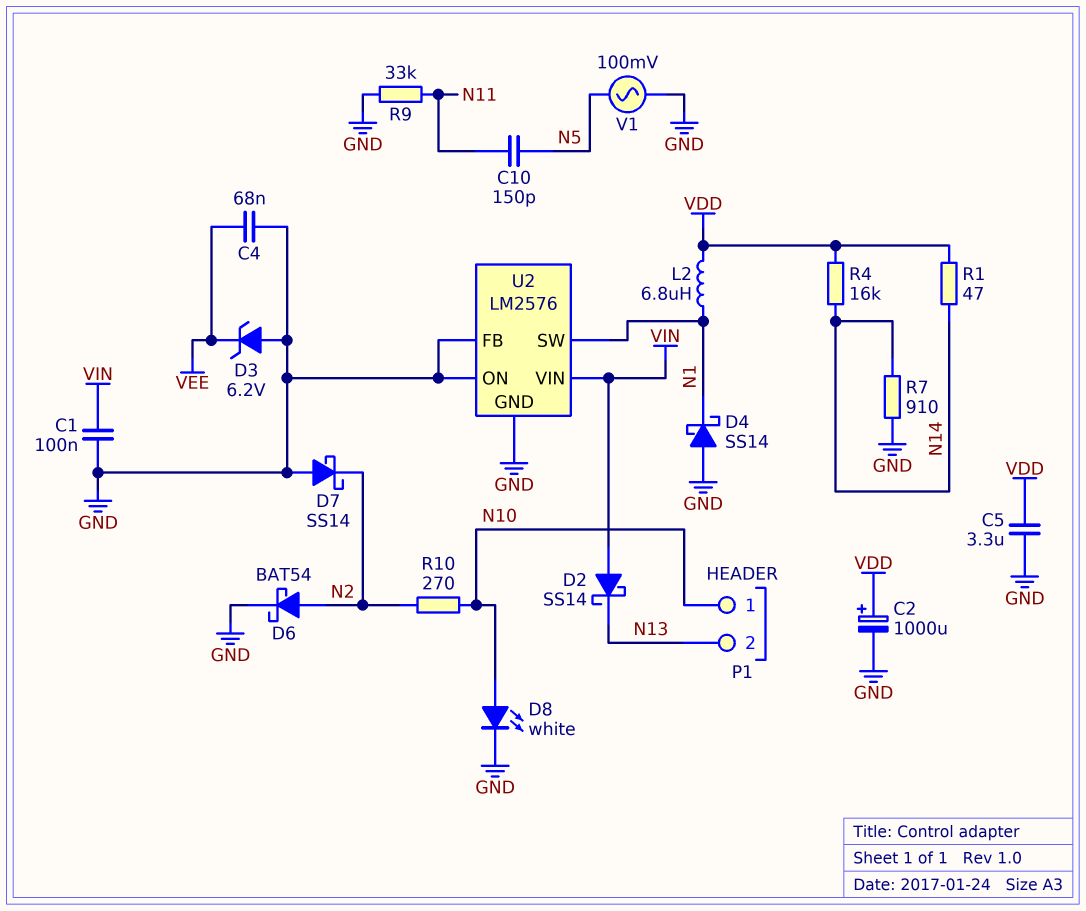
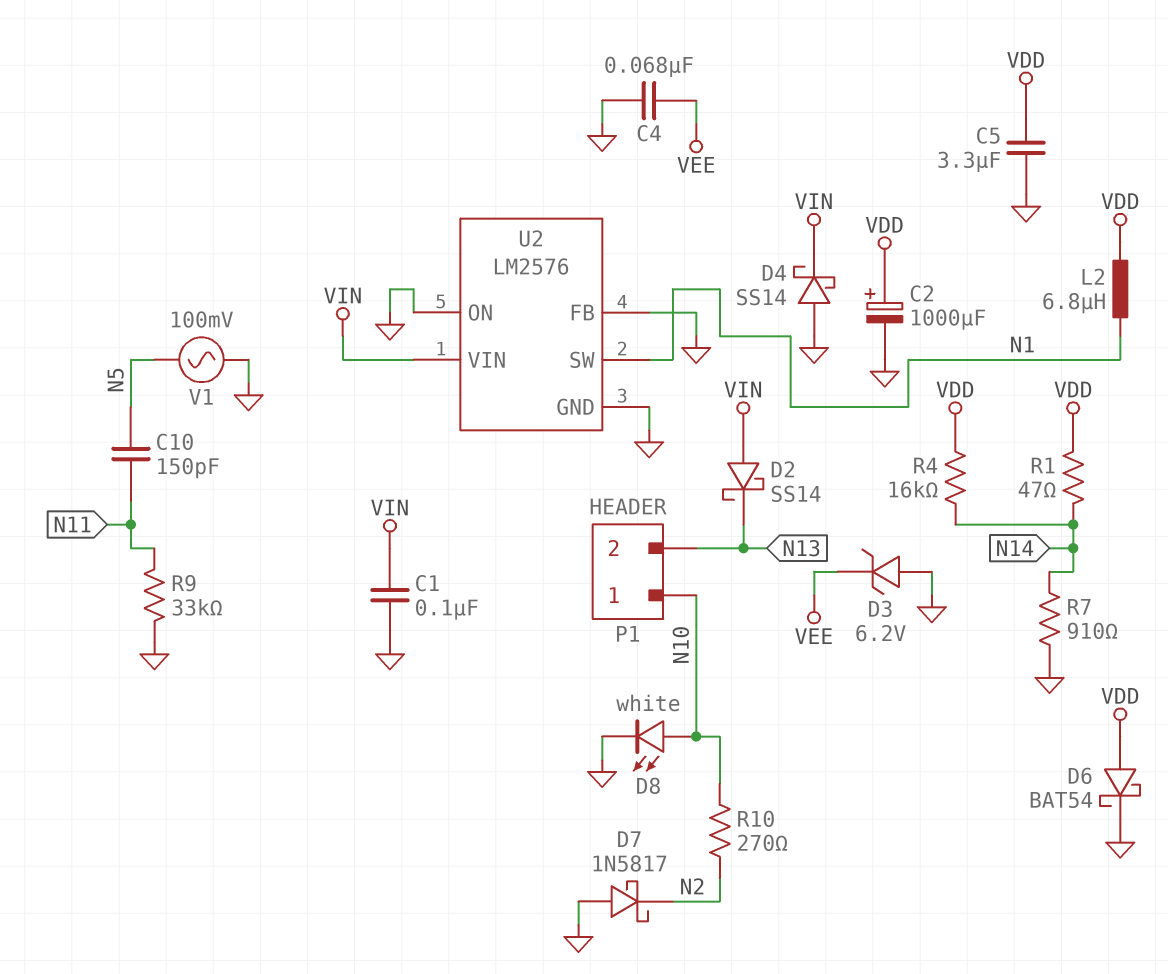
D4: schottky SS14 (A GND, K N1) -> schottky SS14 (A GND, K VIN)
D6: schottky BAT54 (A N2, K GND) -> schottky BAT54 (A VDD, K GND)
D7: schottky SS14 (A GND, K N2) -> schottky 1N5817 (A GND, K N2)

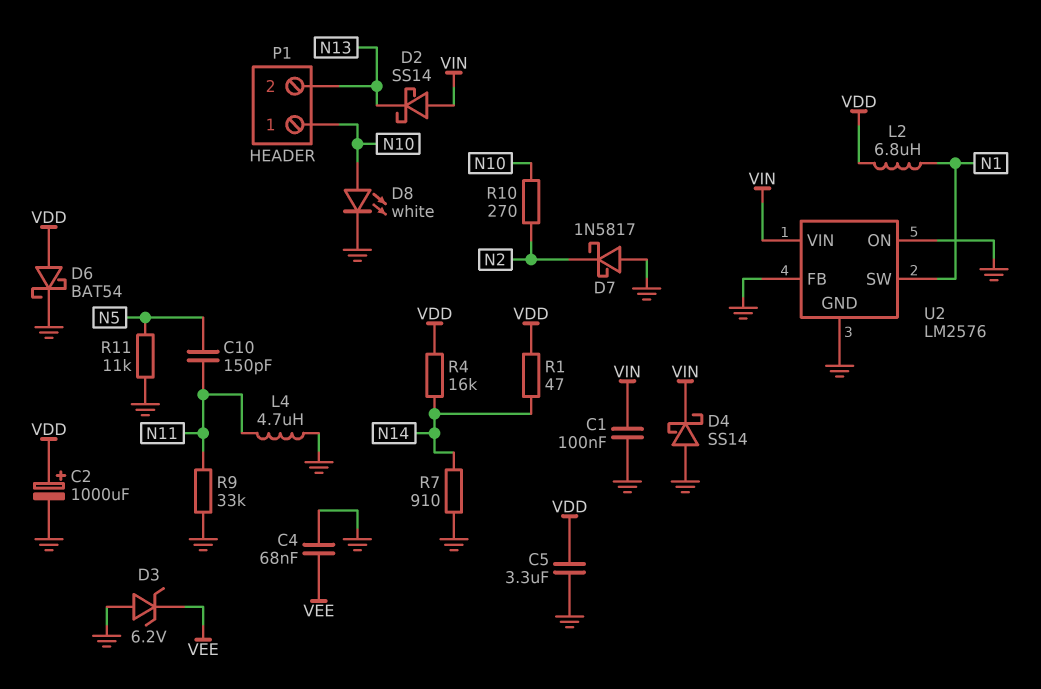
L4: none -> 4.7uH (GND, N11)
R11: none -> 11k (GND, N5)
V1: AC 100mV (GND, N5) -> none

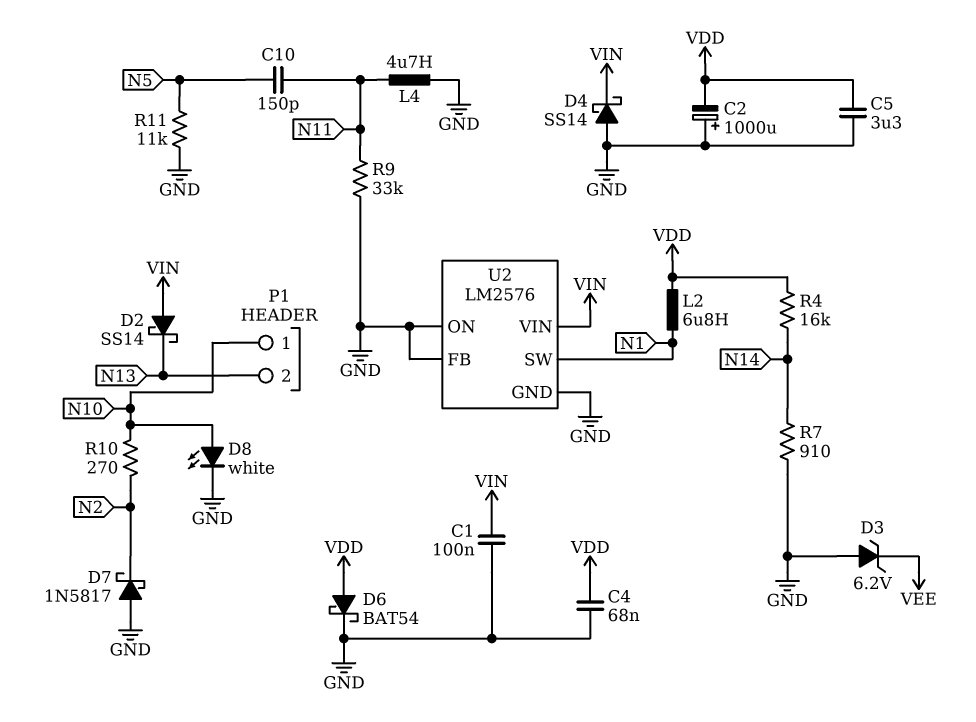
C2: 1000uF (plus VDD, minus GND) -> 1000uF (plus GND, minus VDD)
C4: 68nF (GND, VEE) -> 68nF (GND, VDD)
R1: 47 (N14, VDD) -> none

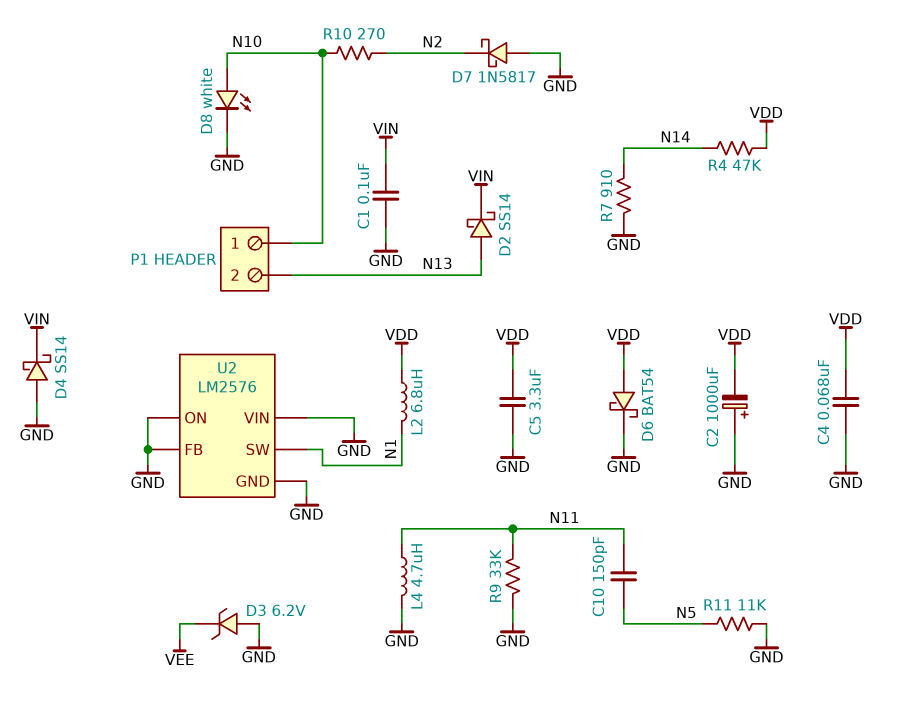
D2: schottky SS14 (A VIN, K N13) -> schottky SS14 (A N13, K VIN)
R4: 16k (N14, VDD) -> 47k (N14, VDD)
U2 pin VIN: VIN -> GND

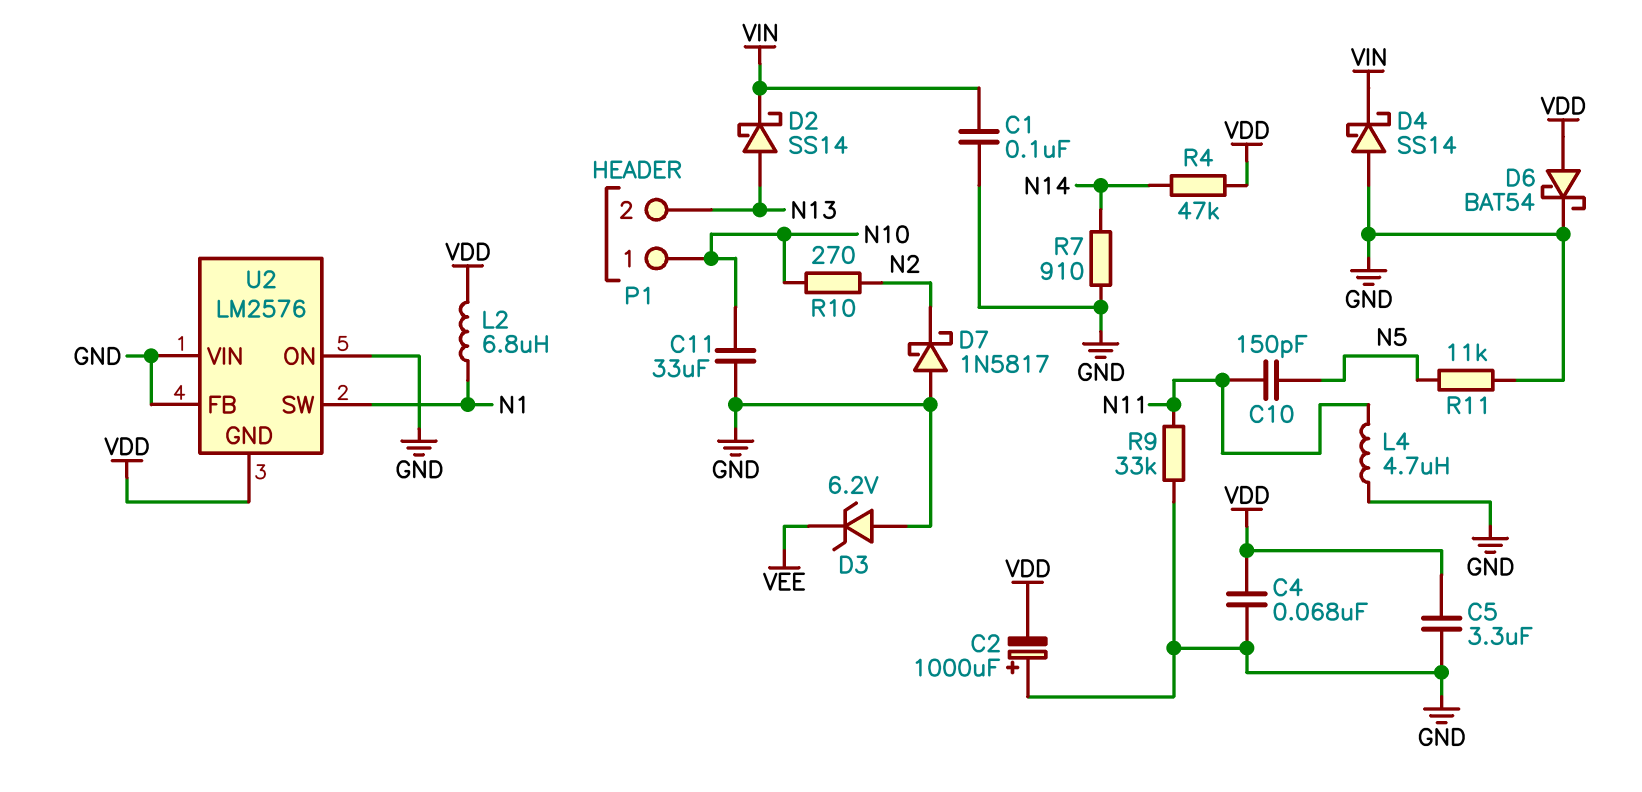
C11: none -> 33uF (GND, N10)
D8: LED white (A N10, K GND) -> none
U2 pin GND: GND -> VDD

